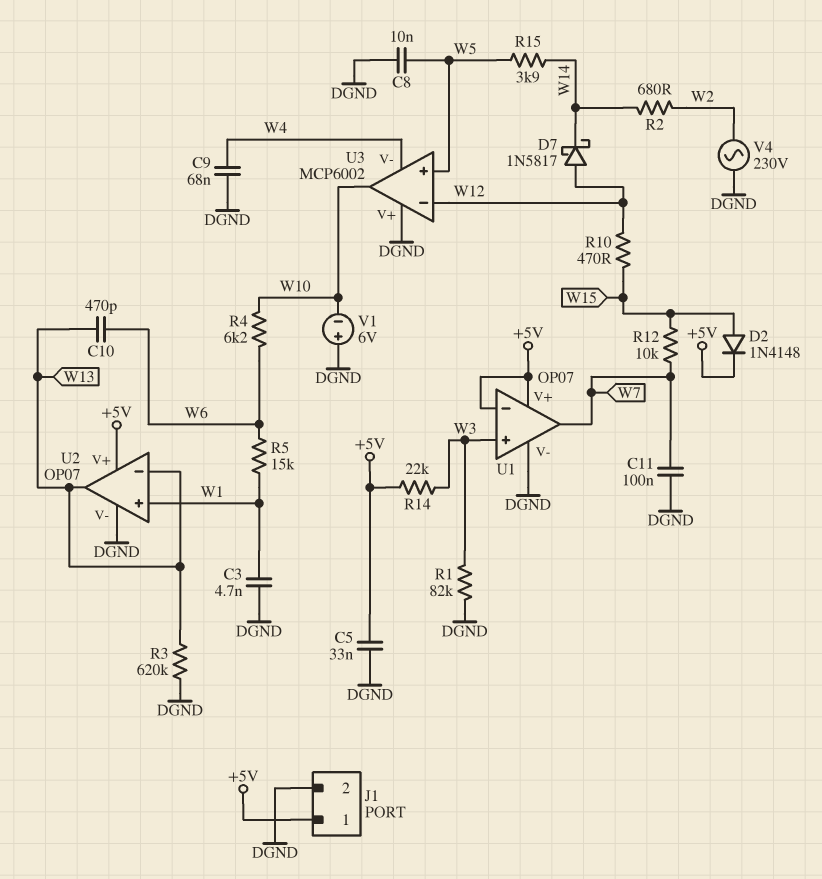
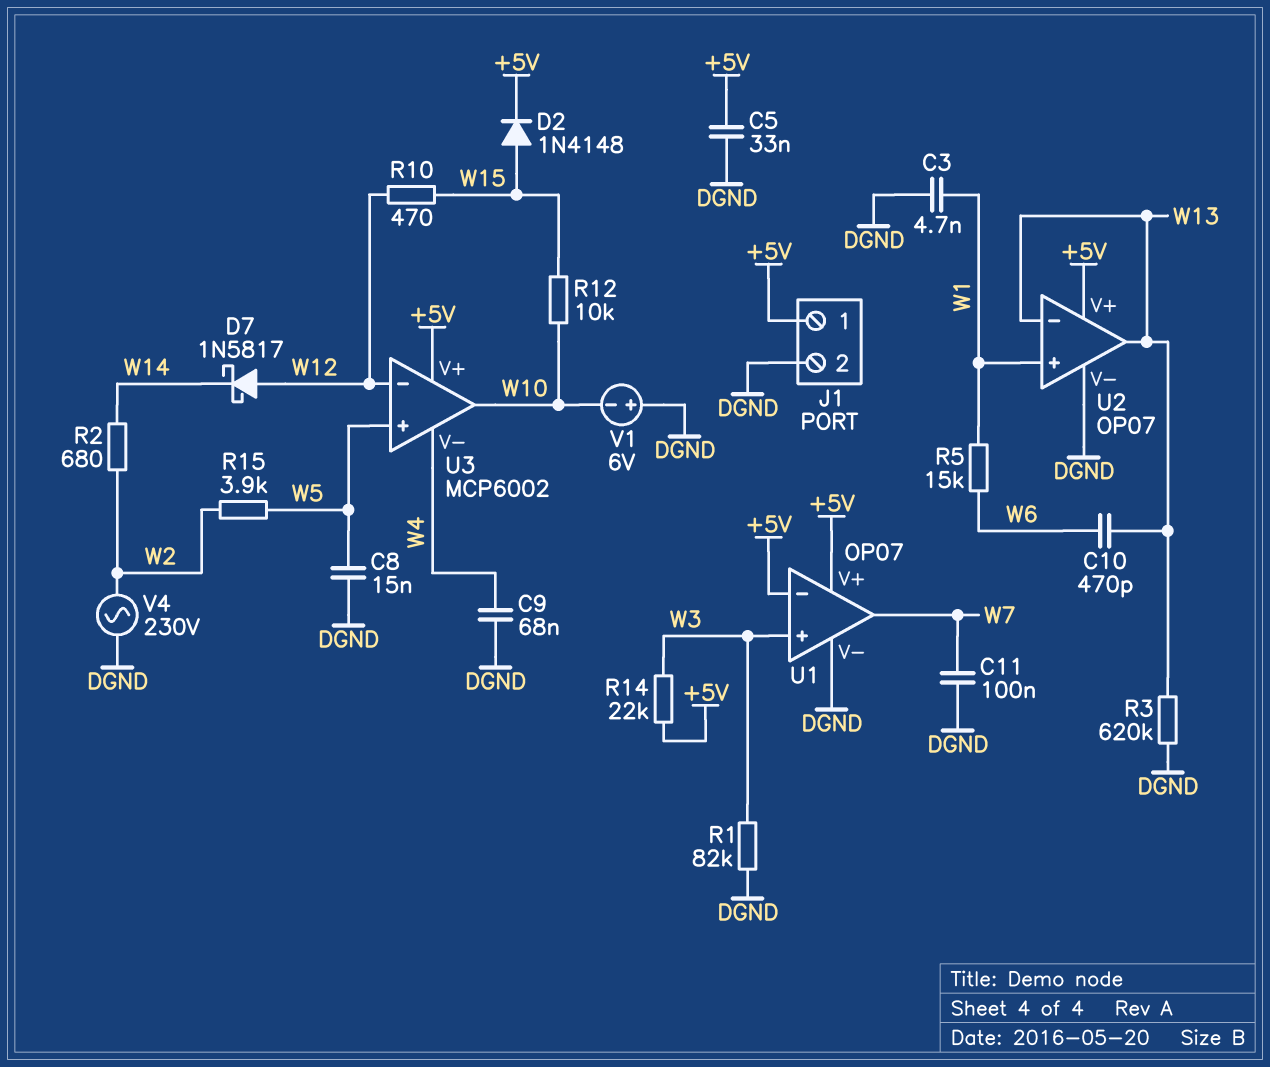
C8: 10nF (DGND, W5) -> 15nF (DGND, W5)
R4: 6.2k (W6, W10) -> none
R12: 10k (W7, W15) -> 10k (W10, W15)
R15: 3.9k (W5, W14) -> 3.9k (W2, W5)
U3 pin V+: DGND -> +5V

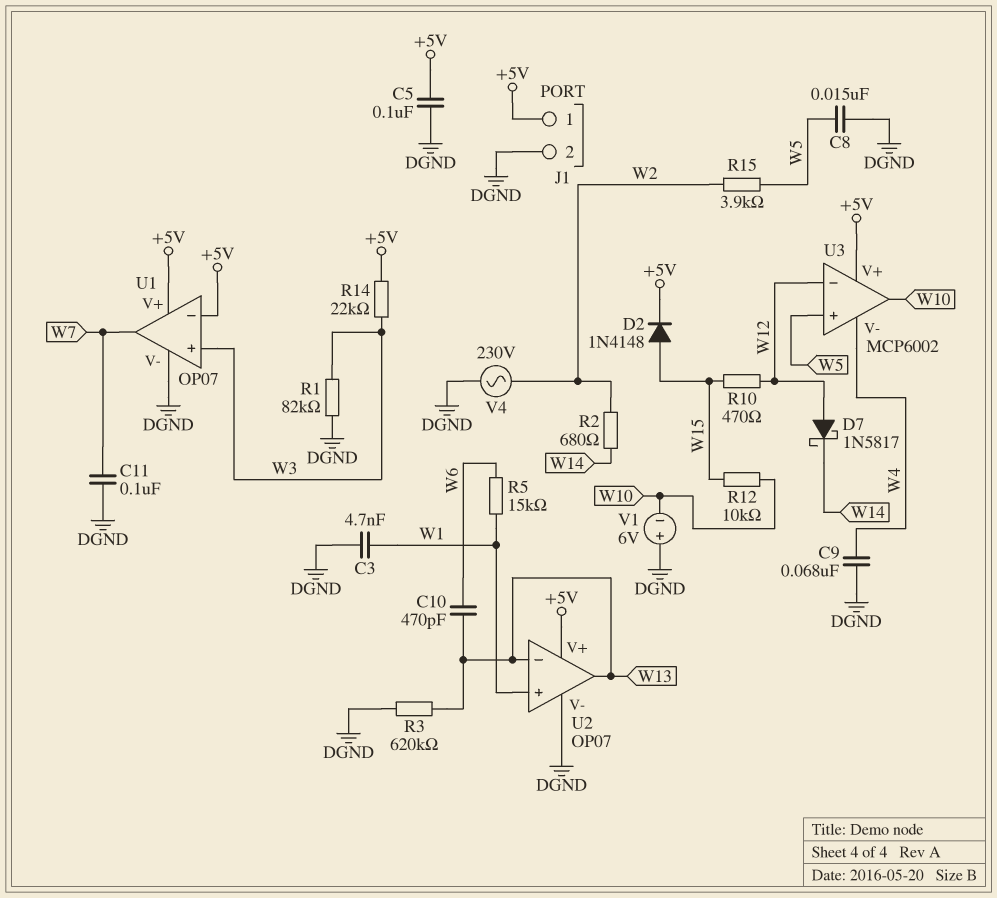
C5: 33nF (+5V, DGND) -> 100nF (+5V, DGND)

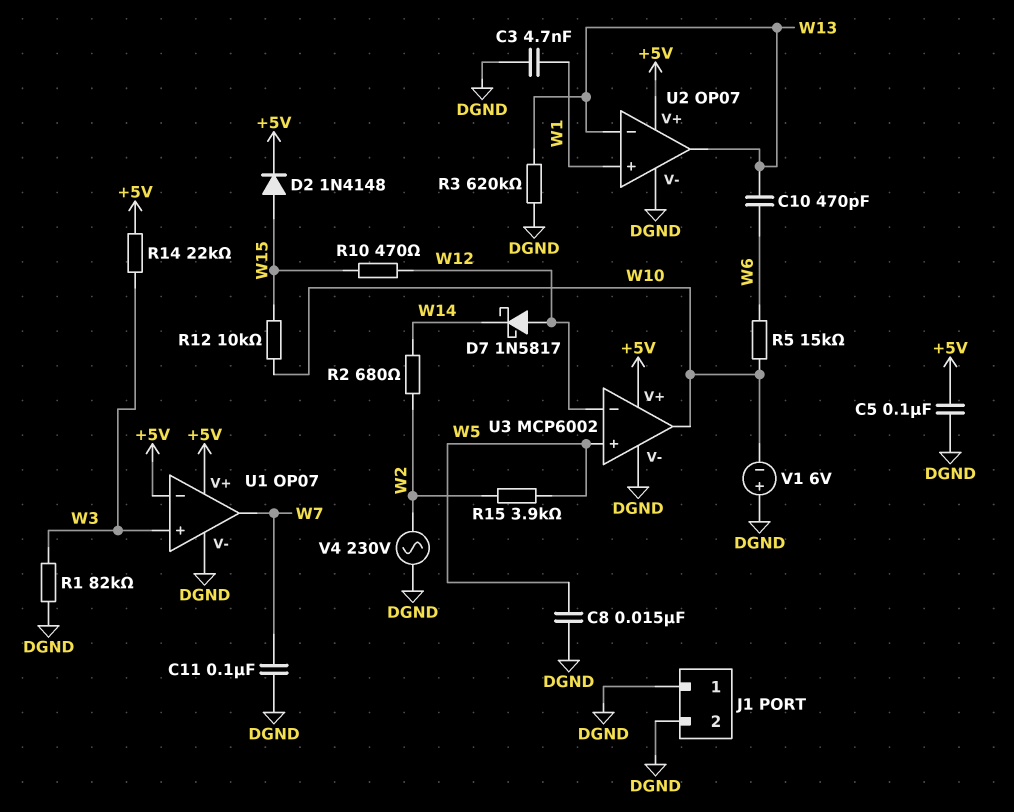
C9: 68nF (DGND, W4) -> none
J1 pin 1: +5V -> DGND
R5: 15k (W1, W6) -> 15k (W6, W10)
U3 pin V-: W4 -> DGND

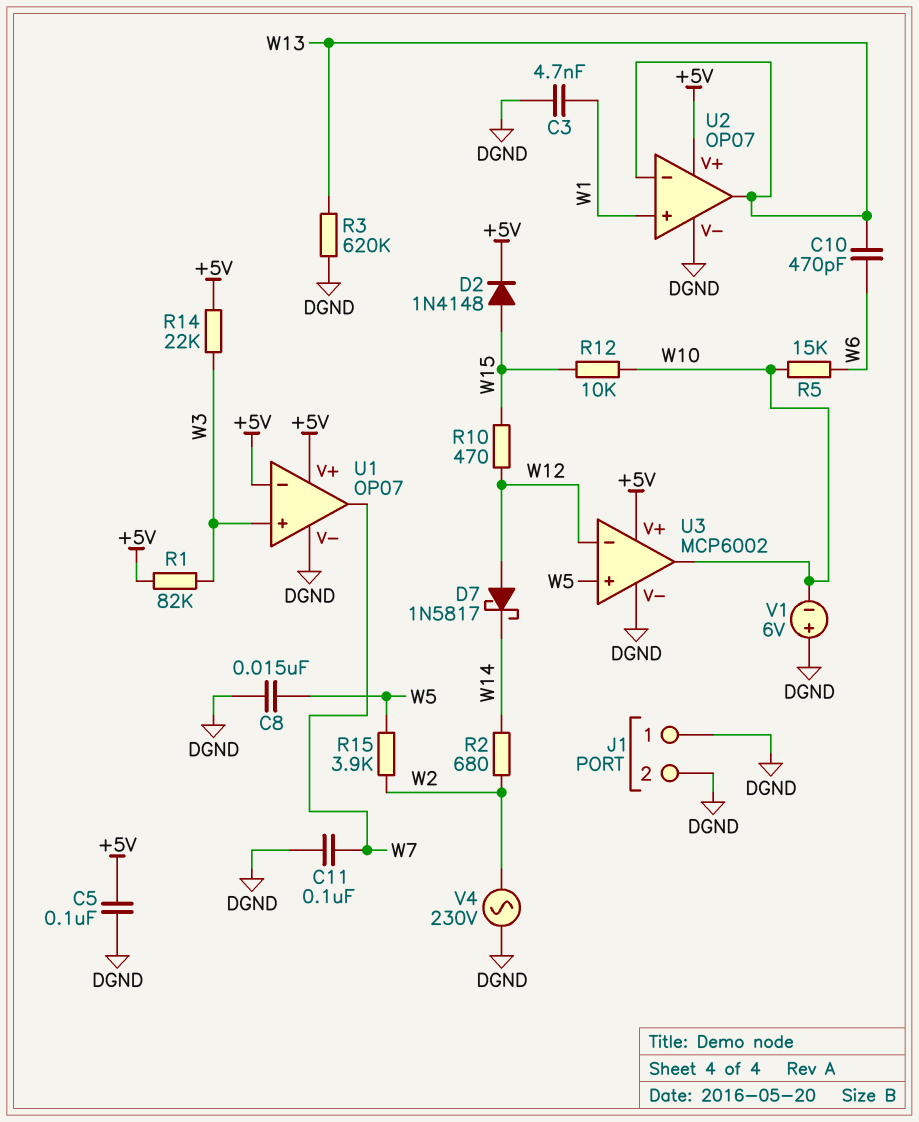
R1: 82k (DGND, W3) -> 82k (+5V, W3)

